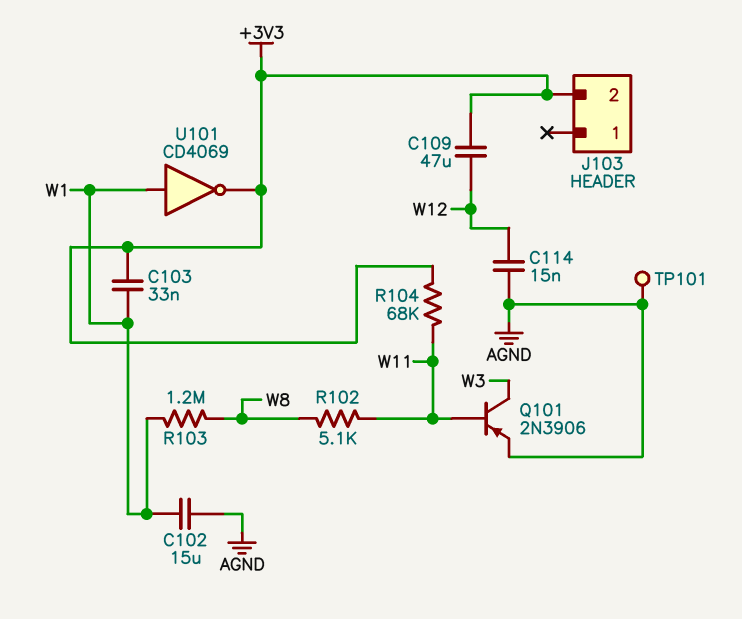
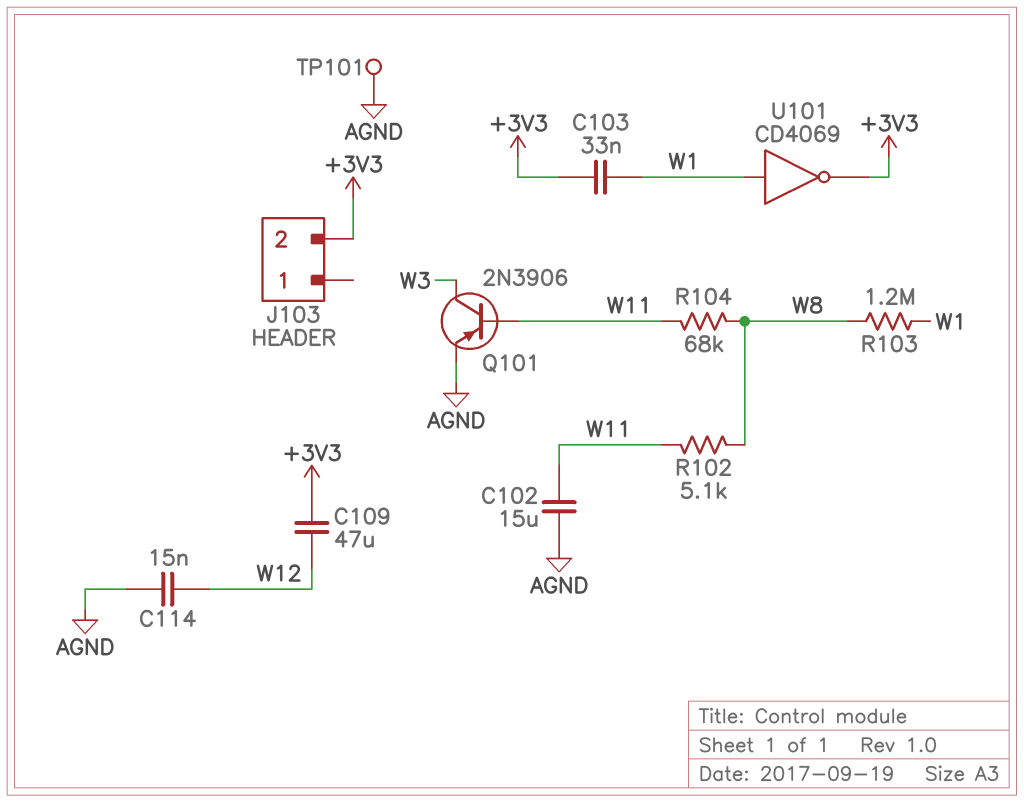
C102: 15uF (AGND, W1) -> 15uF (AGND, W11)
R104: 68k (+3V3, W11) -> 68k (W8, W11)

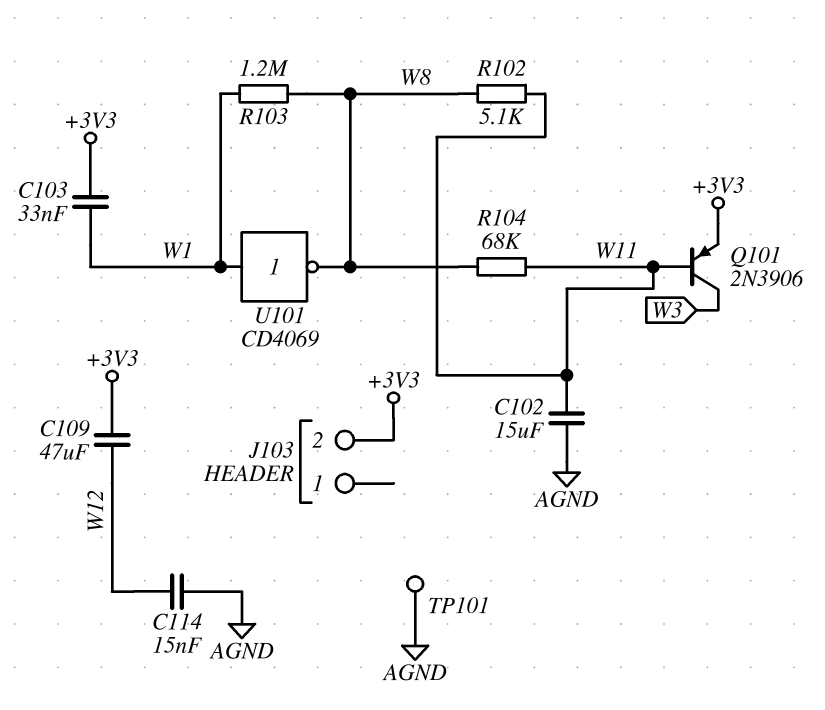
Q101: PNP 2N3906 (B W11, C W3, E AGND) -> PNP 2N3906 (B W11, C W3, E +3V3)
U101: NOT CD4069 (in W1, out +3V3) -> NOT CD4069 (in W1, out W8)

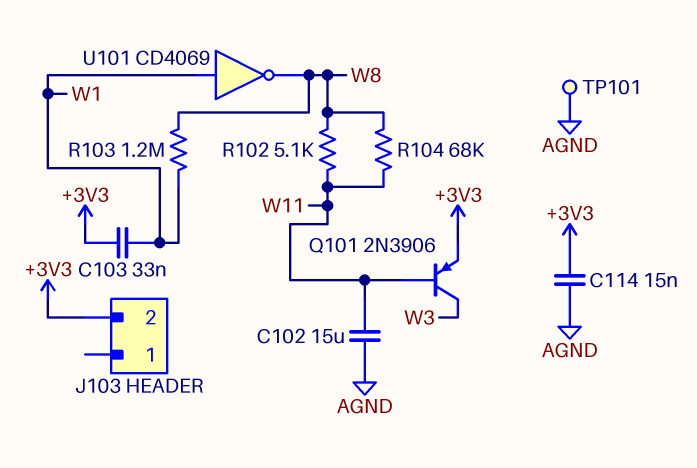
C109: 47uF (+3V3, W12) -> none
C114: 15nF (AGND, W12) -> 15nF (+3V3, AGND)

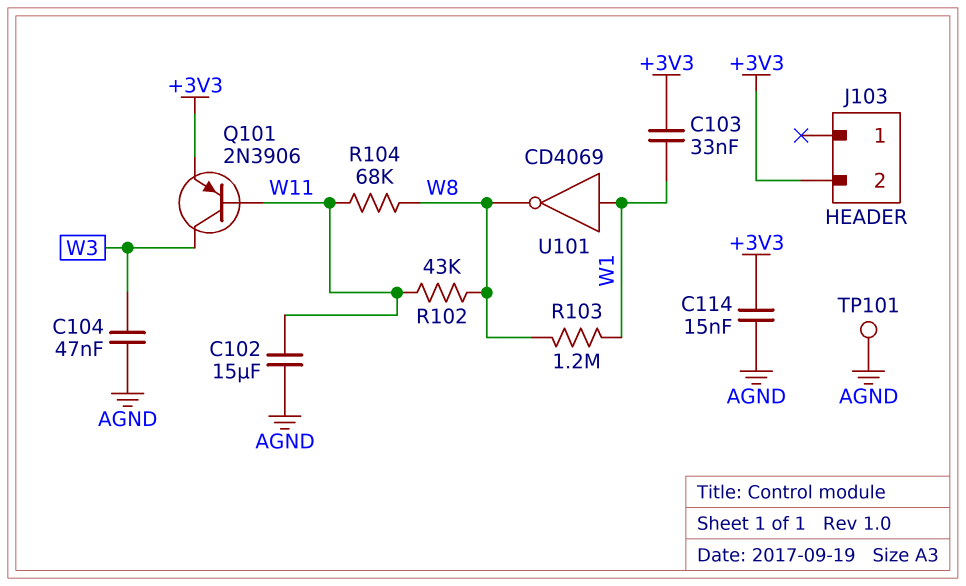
C104: none -> 47nF (AGND, W3)
R102: 5.1k (W8, W11) -> 43k (W8, W11)

